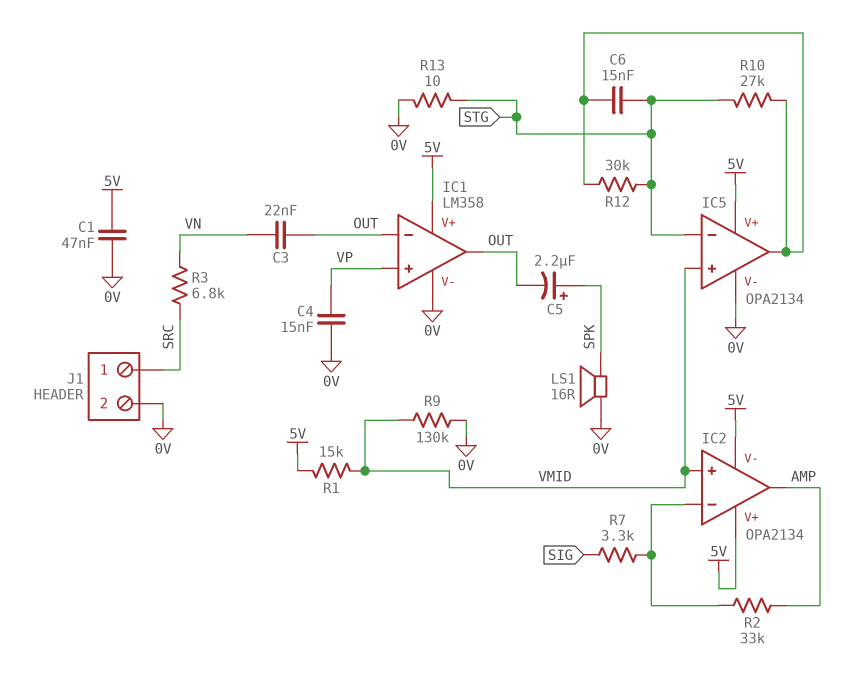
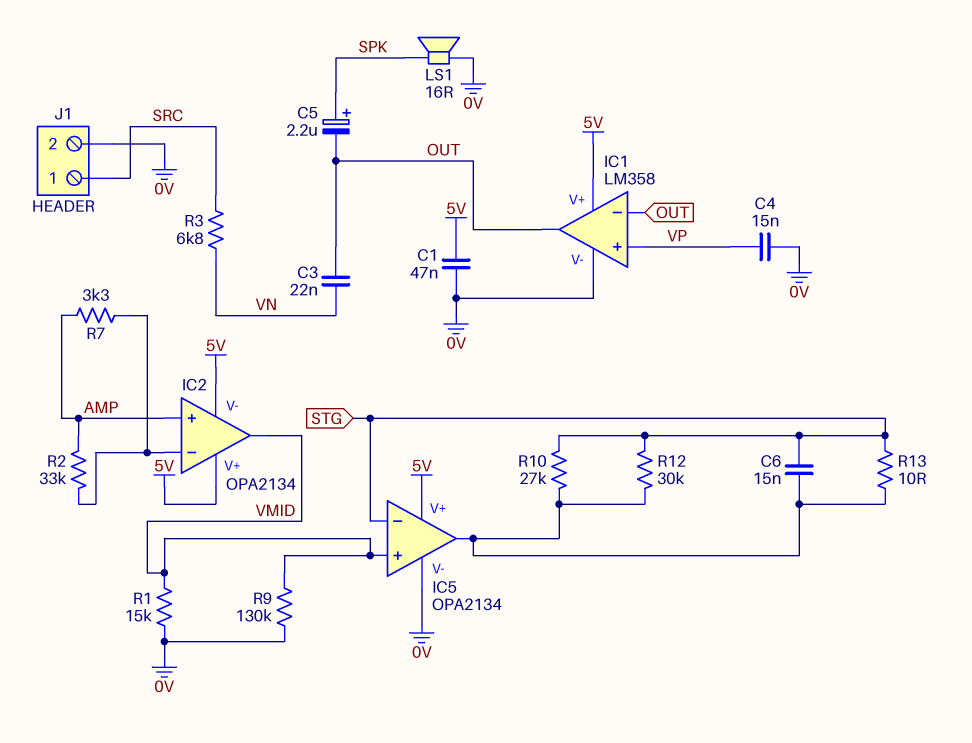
IC2 pin in+: VMID -> AMP
IC2 pin out: AMP -> VMID
R1: 15k (5V, VMID) -> 15k (0V, VMID)
R7: 3.3k (IC2/in-, SIG) -> 3.3k (AMP, IC2/in-)
R13: 10 (0V, STG) -> 10 (IC5/out, STG)

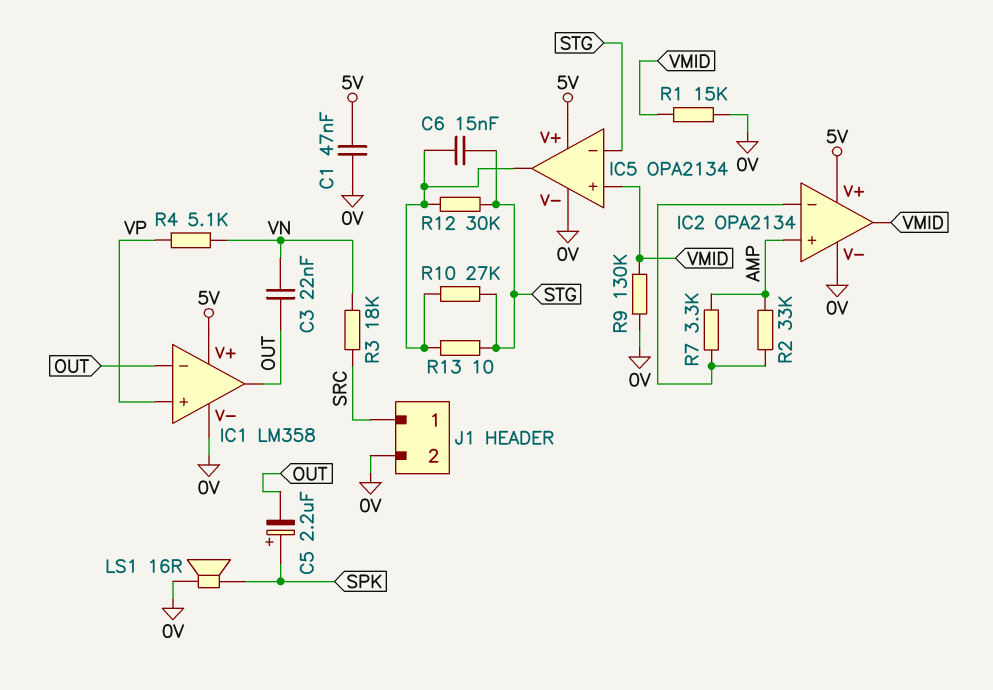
C4: 15nF (0V, VP) -> none
IC2 pin V-: 5V -> 0V
R3: 6.8k (SRC, VN) -> 18k (SRC, VN)
R4: none -> 5.1k (VN, VP)

